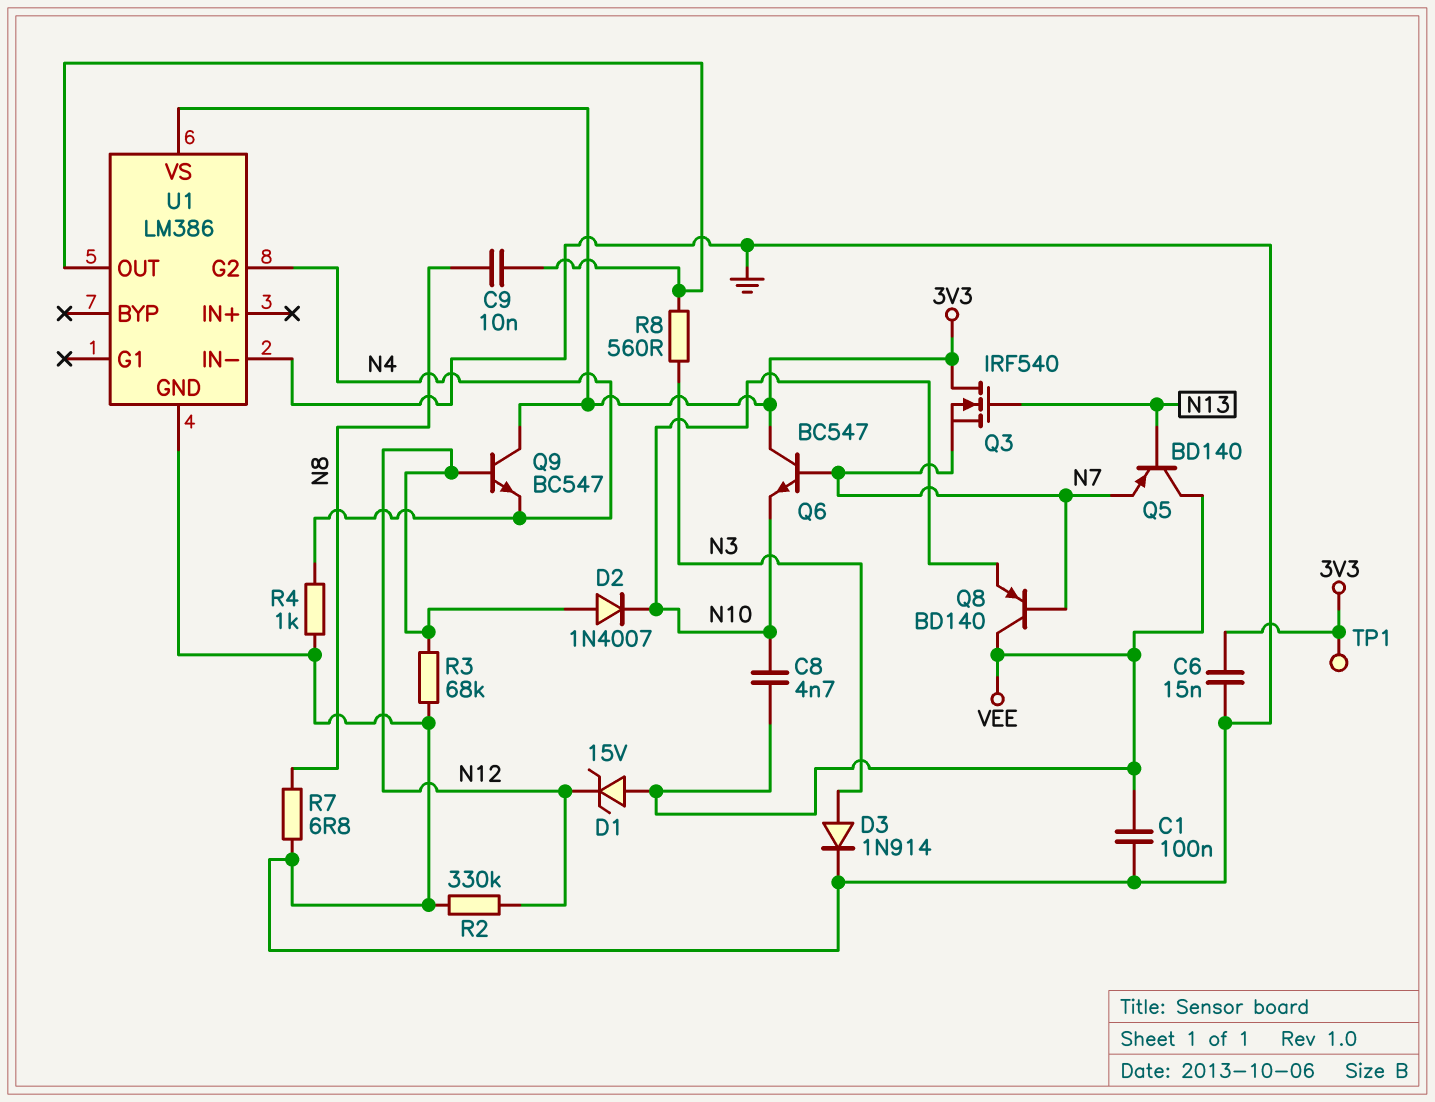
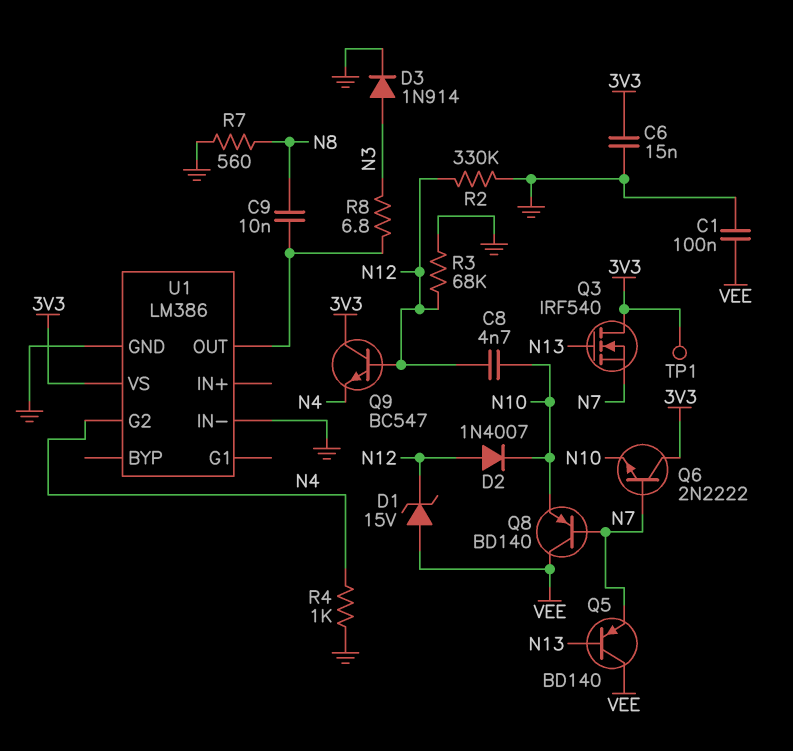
C8: 4.7nF (N10, VEE) -> 4.7nF (N10, N12)
Q6: NPN BC547 (B N7, C 3V3, E N10) -> NPN 2N2222 (B N7, C 3V3, E N10)
R7: 6.8 (GND, N8) -> 560 (GND, N8)
R8: 560 (N3, U1/OUT) -> 6.8 (N3, U1/OUT)

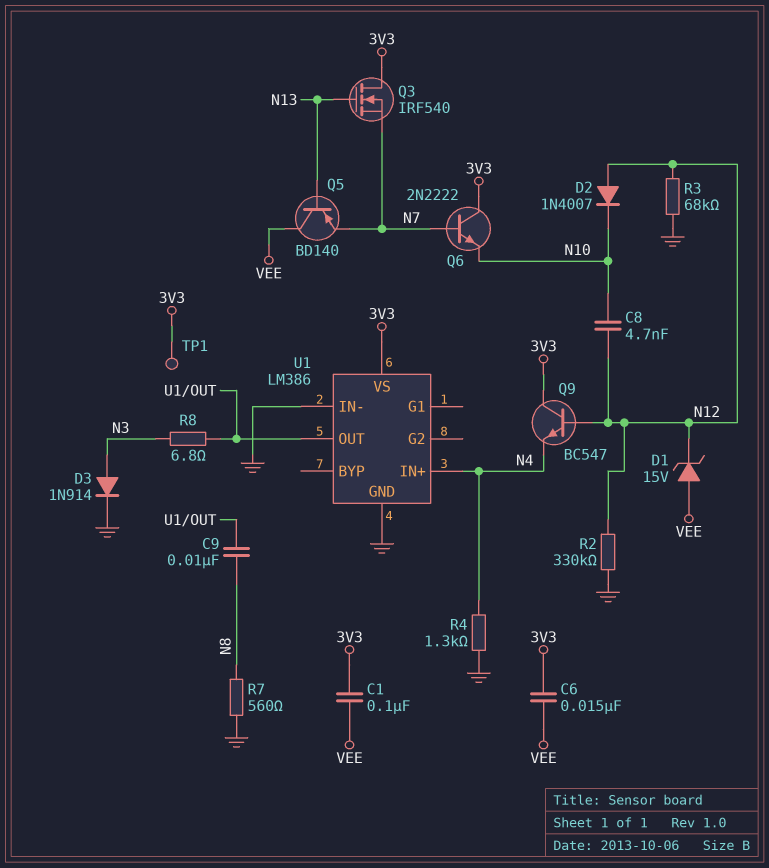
C1: 100nF (GND, VEE) -> 100nF (3V3, VEE)
C6: 15nF (3V3, GND) -> 15nF (3V3, VEE)
Q8: PNP BD140 (B N7, C VEE, E N10) -> none
R4: 1k (GND, N4) -> 1.3k (GND, N4)
U1 pin G2: N4 -> none
U1 pin IN+: none -> N4

